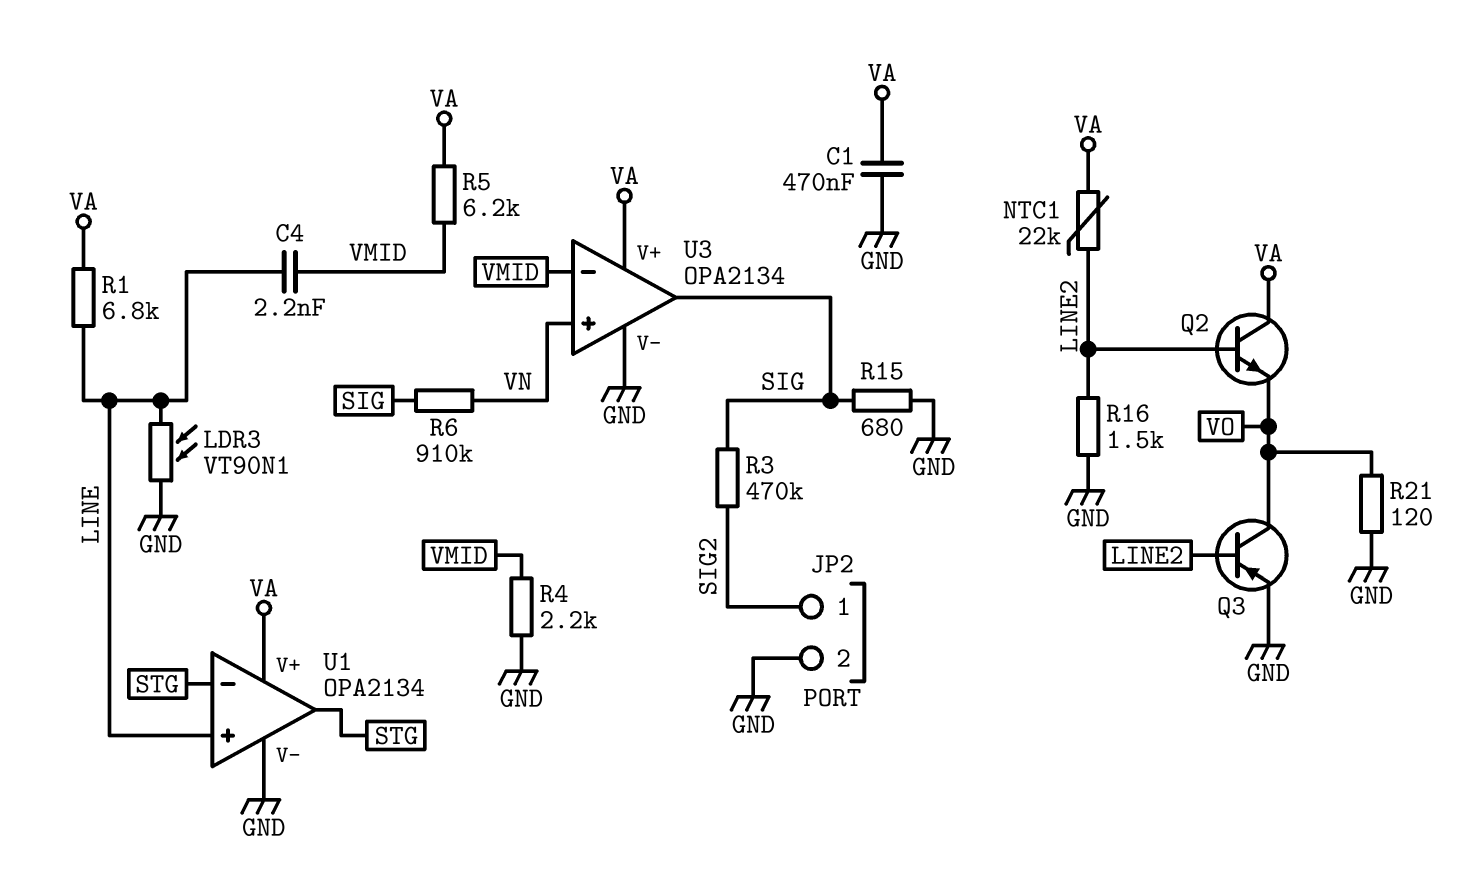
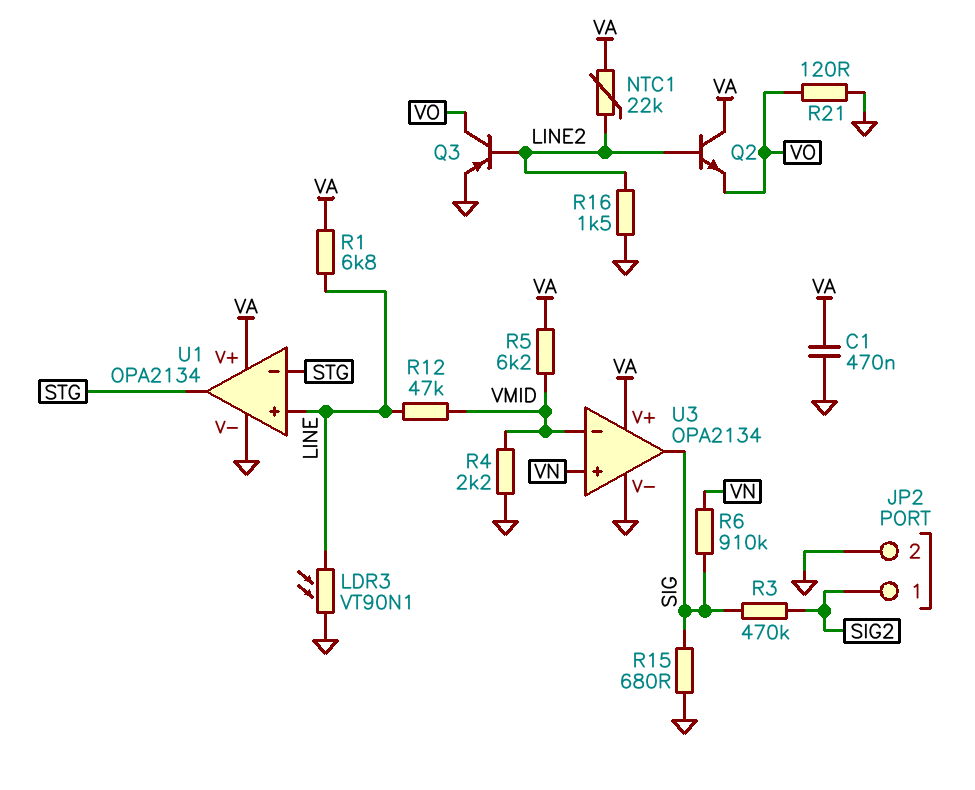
C4: 2.2nF (LINE, VMID) -> none
R12: none -> 47k (LINE, VMID)

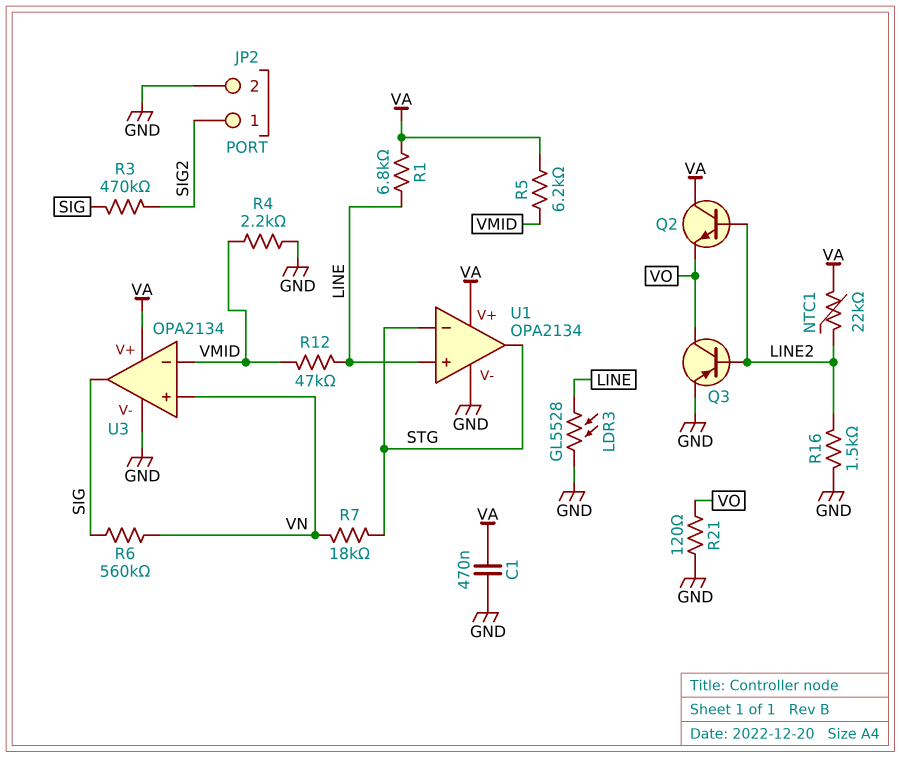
LDR3: VT90N1 (GND, LINE) -> GL5528 (GND, LINE)
R6: 910k (SIG, VN) -> 560k (SIG, VN)
R7: none -> 18k (STG, VN)
R15: 680 (GND, SIG) -> none

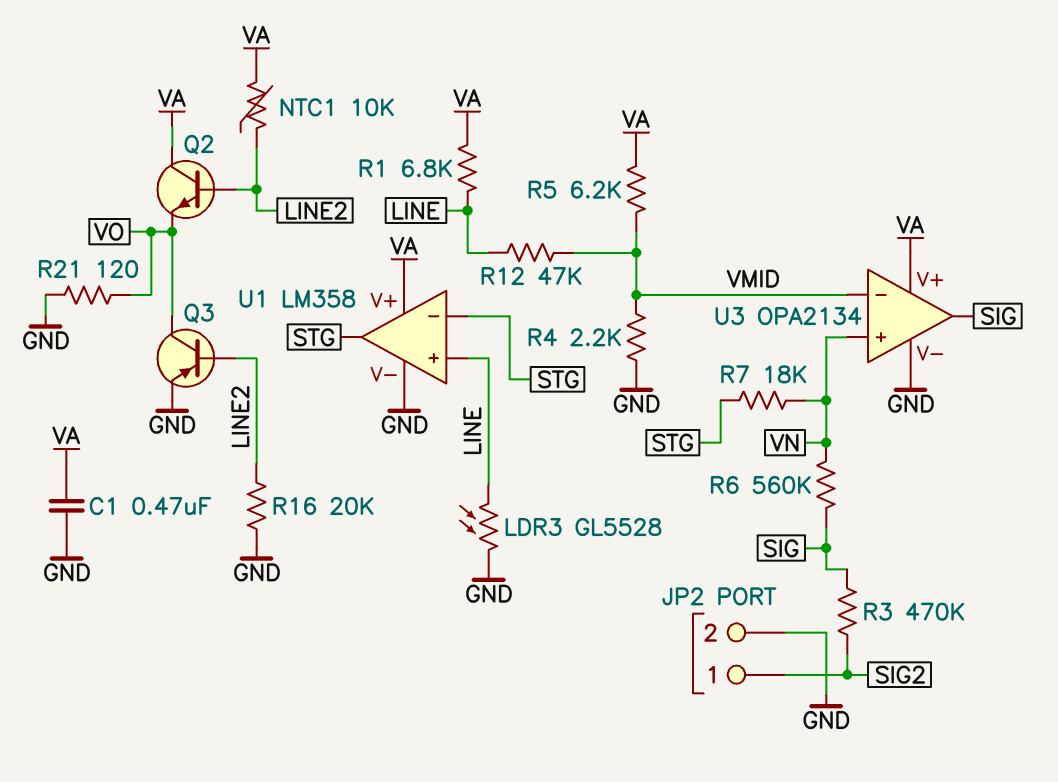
NTC1: 22k (LINE2, VA) -> 10k (LINE2, VA)
R16: 1.5k (GND, LINE2) -> 20k (GND, LINE2)
U1: OPA2134 -> LM358

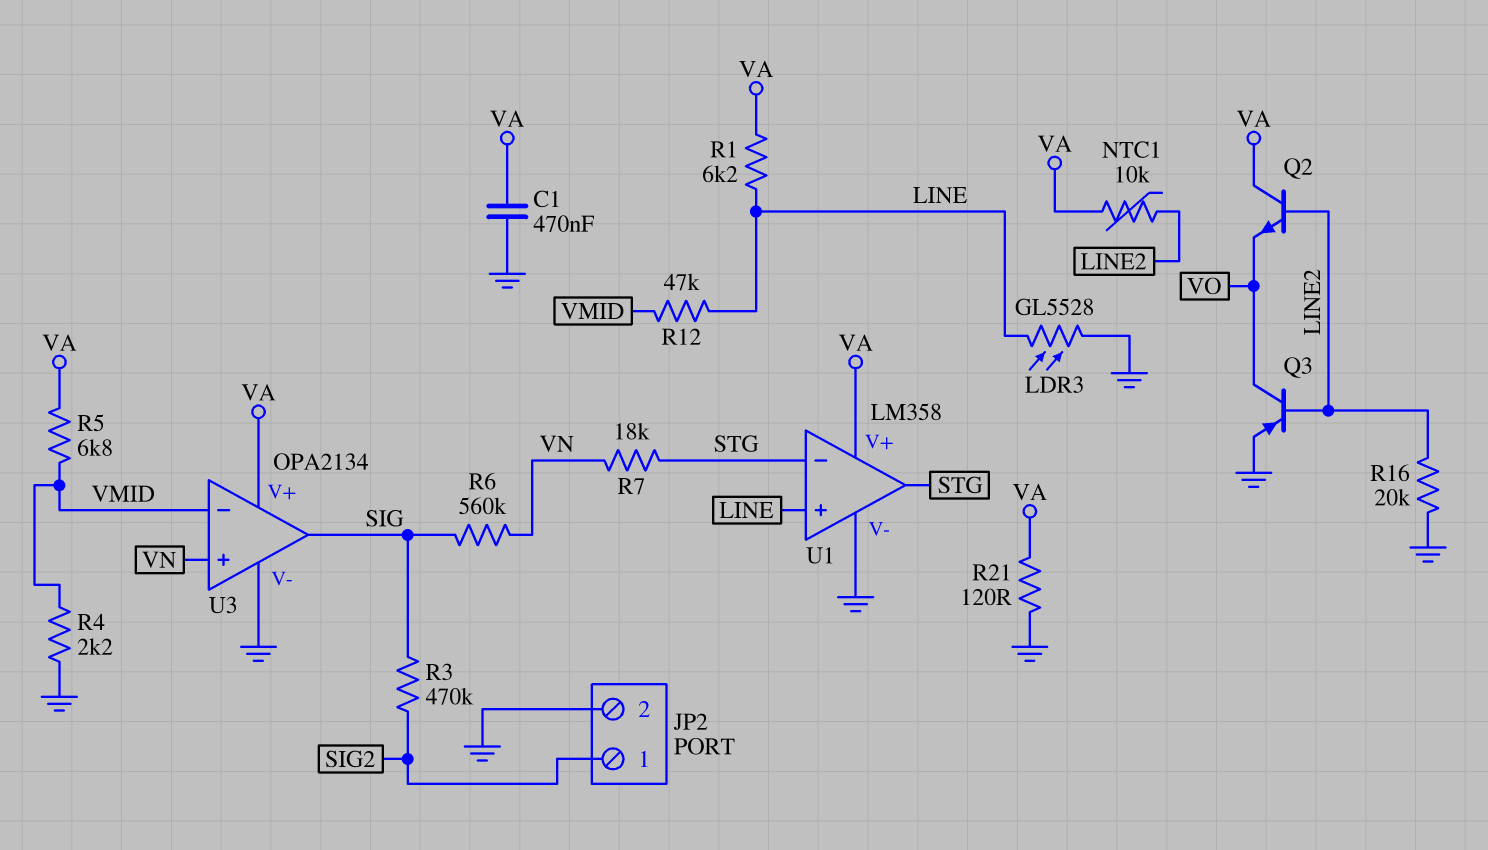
R1: 6.8k (LINE, VA) -> 6.2k (LINE, VA)
R5: 6.2k (VA, VMID) -> 6.8k (VA, VMID)
R21: 120 (GND, VO) -> 120 (GND, VA)

